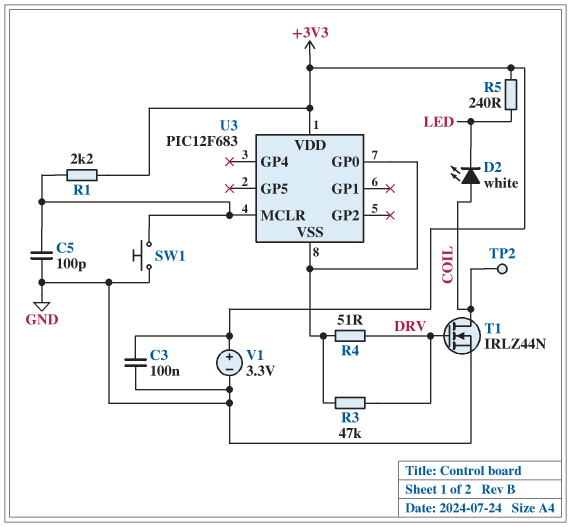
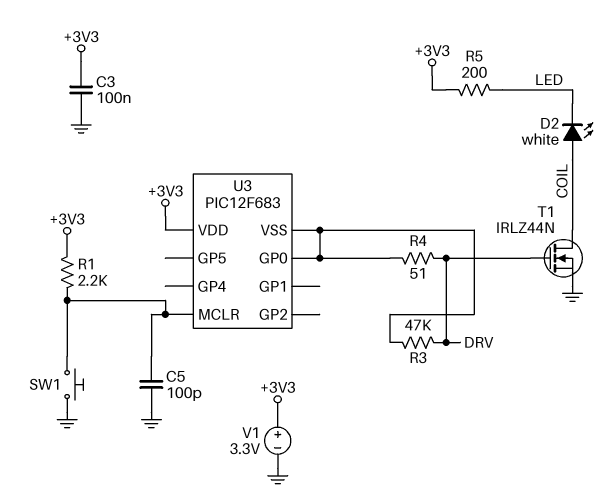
R5: 240 (+3V3, LED) -> 200 (+3V3, LED)
TP2: test point (COIL) -> none

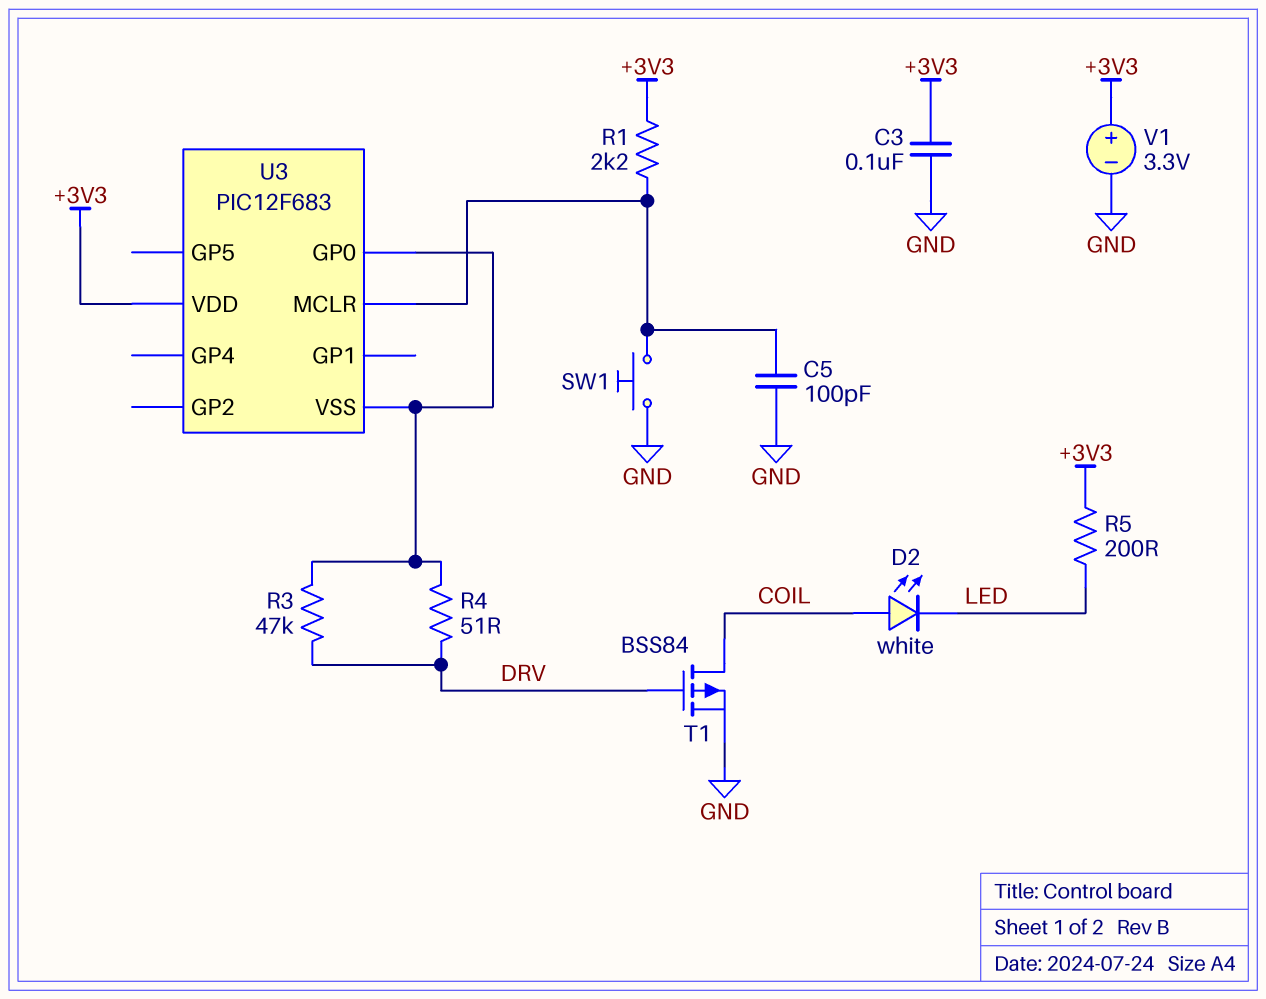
T1: NMOS IRLZ44N (G DRV, D COIL, S GND) -> PMOS BSS84 (G DRV, D COIL, S GND)

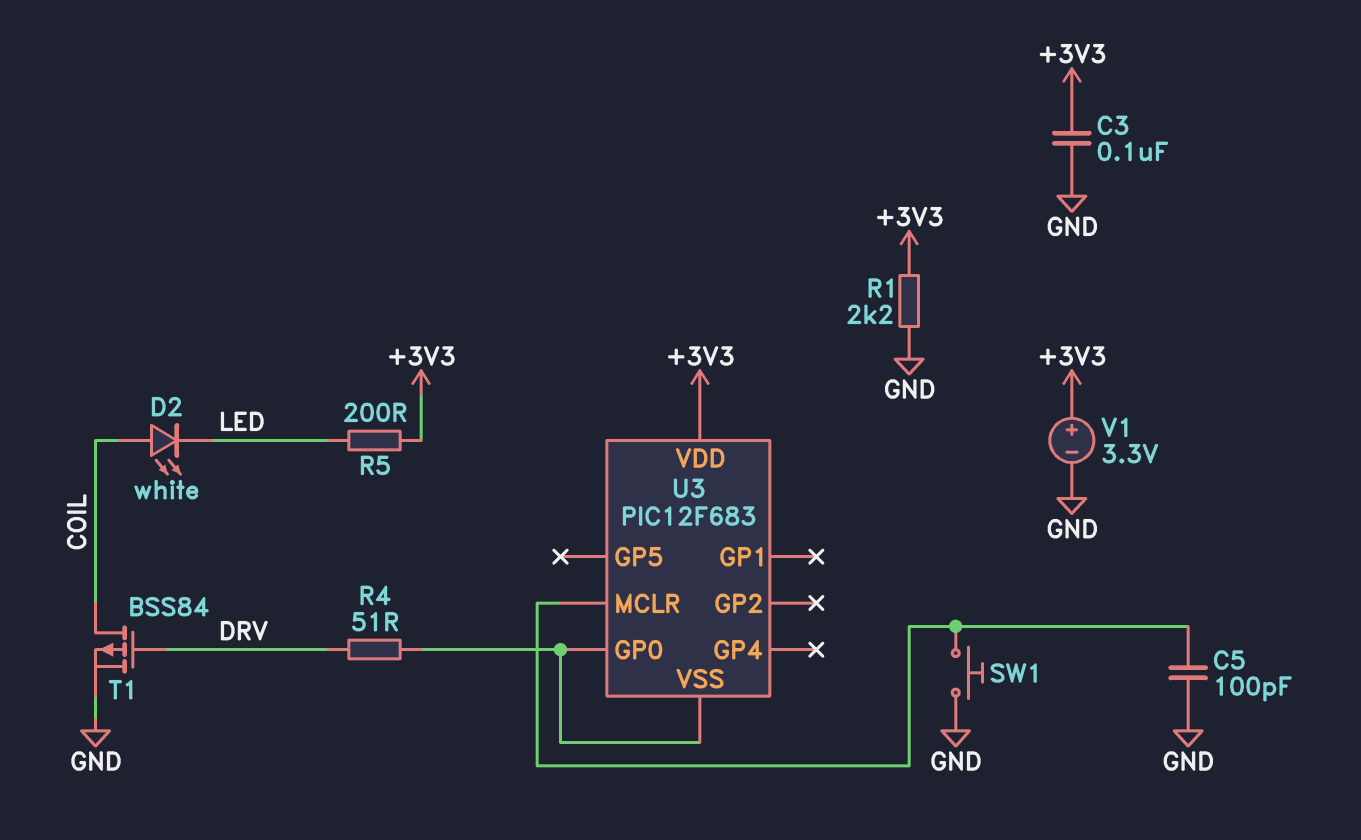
R1: 2.2k (+3V3, U3/MCLR) -> 2.2k (+3V3, GND)
R3: 47k (DRV, U3/GP0) -> none

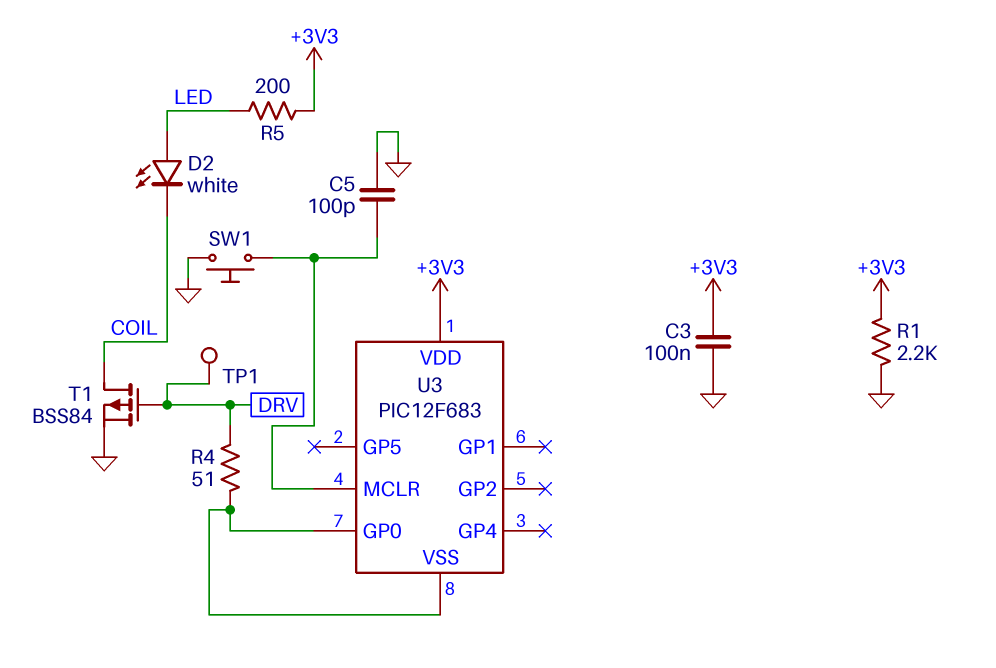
D2: LED white (A COIL, K LED) -> LED white (A LED, K COIL)
TP1: none -> test point (DRV)
V1: 3.3V (plus +3V3, minus GND) -> none

